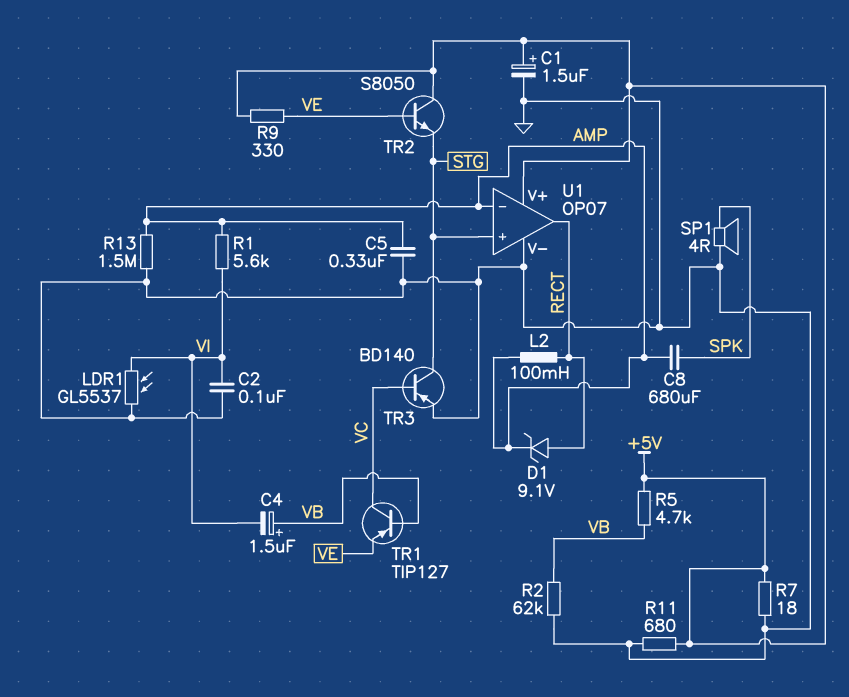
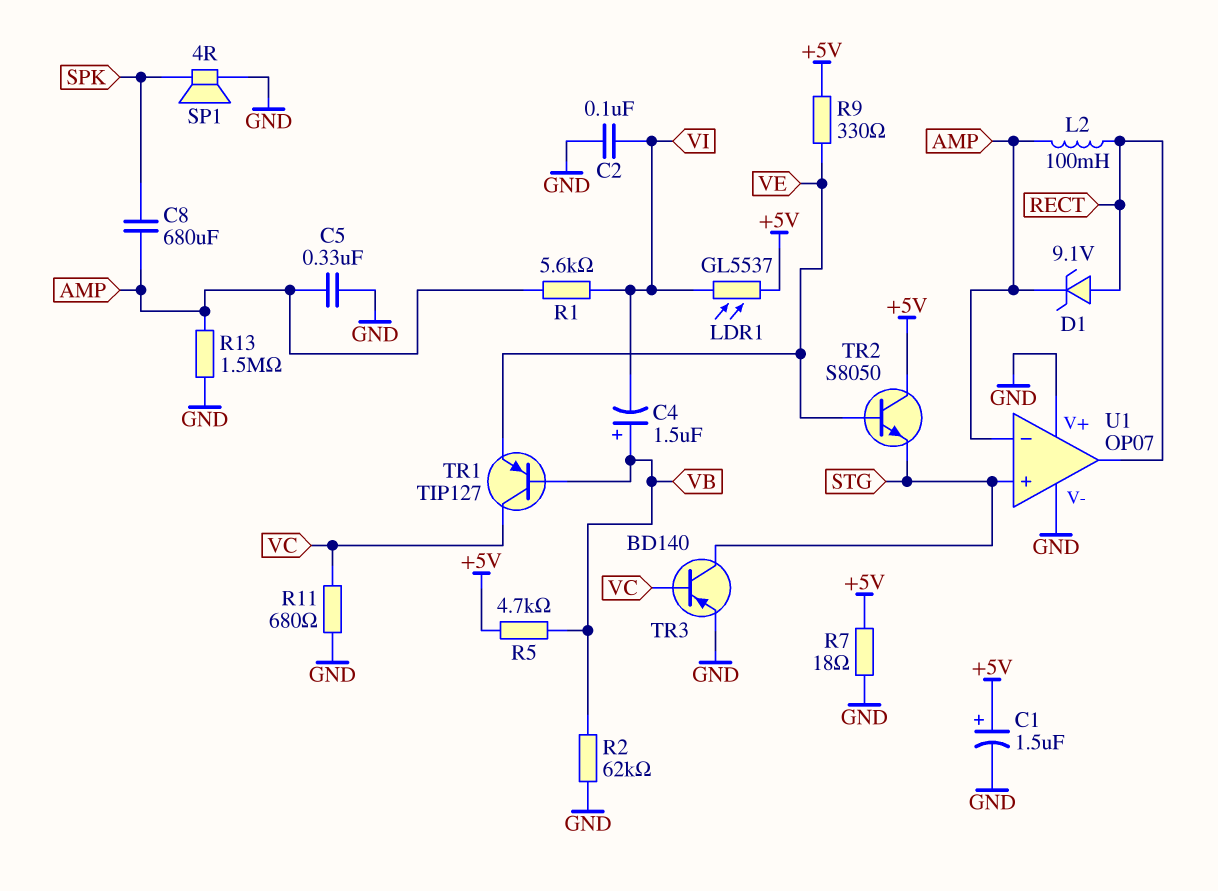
LDR1: GL5537 (GND, VI) -> GL5537 (+5V, VI)
R11: 680 (+5V, GND) -> 680 (GND, VC)
U1 pin V+: +5V -> GND

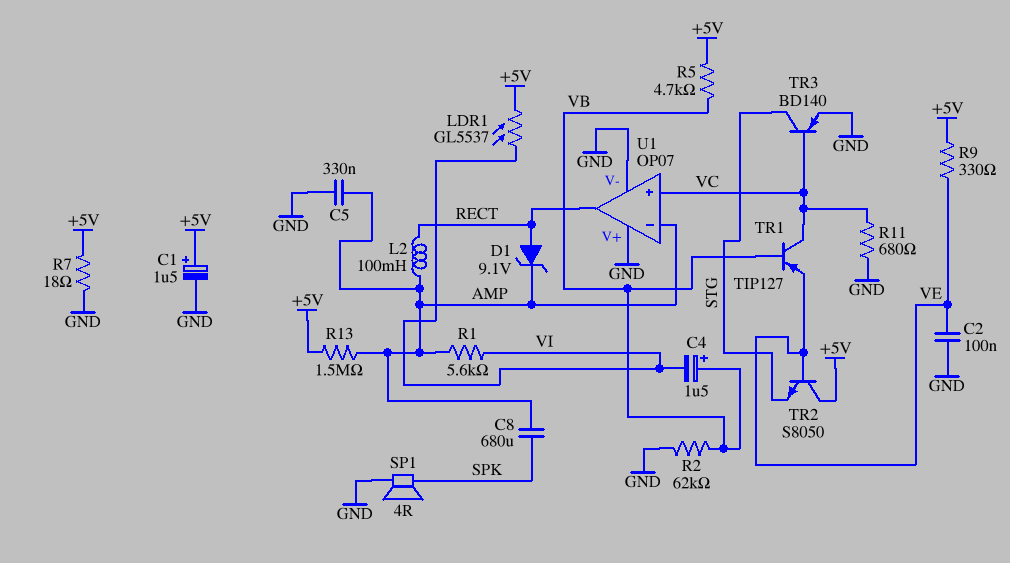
C2: 100nF (GND, VI) -> 100nF (GND, VE)
R13: 1.5M (AMP, GND) -> 1.5M (+5V, AMP)
U1 pin in+: STG -> VC

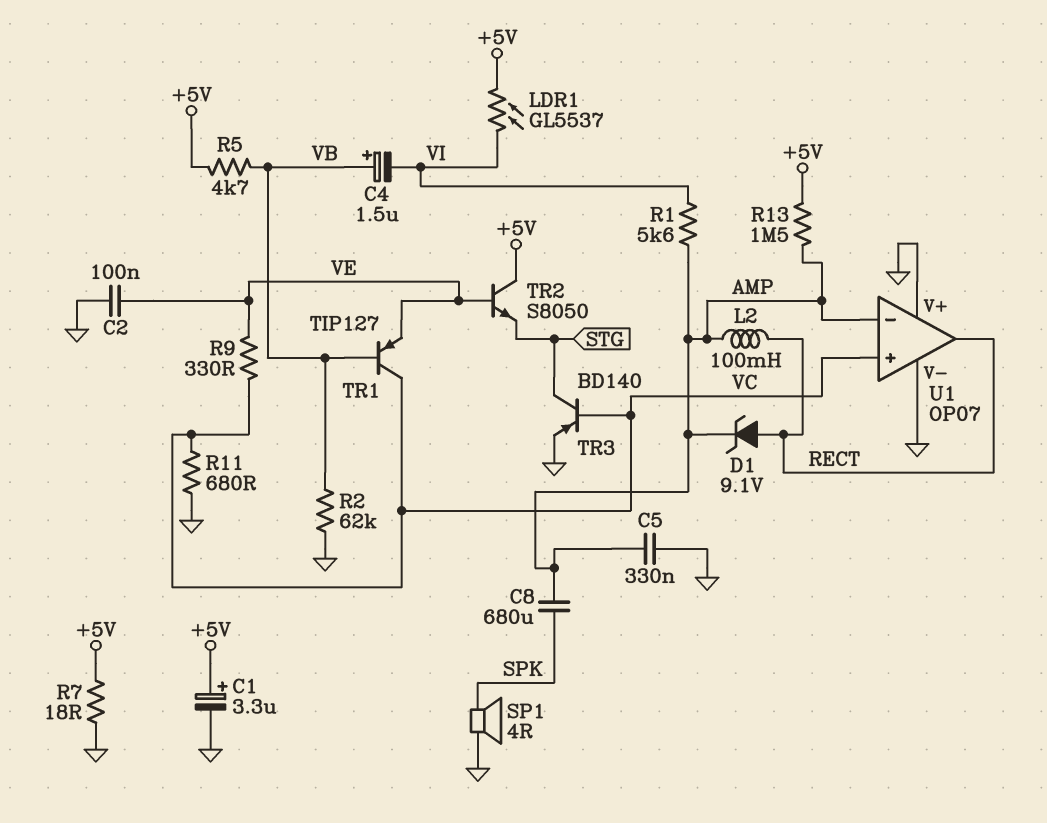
C1: 1.5uF (plus +5V, minus GND) -> 3.3uF (plus +5V, minus GND)
R9: 330 (+5V, VE) -> 330 (VC, VE)

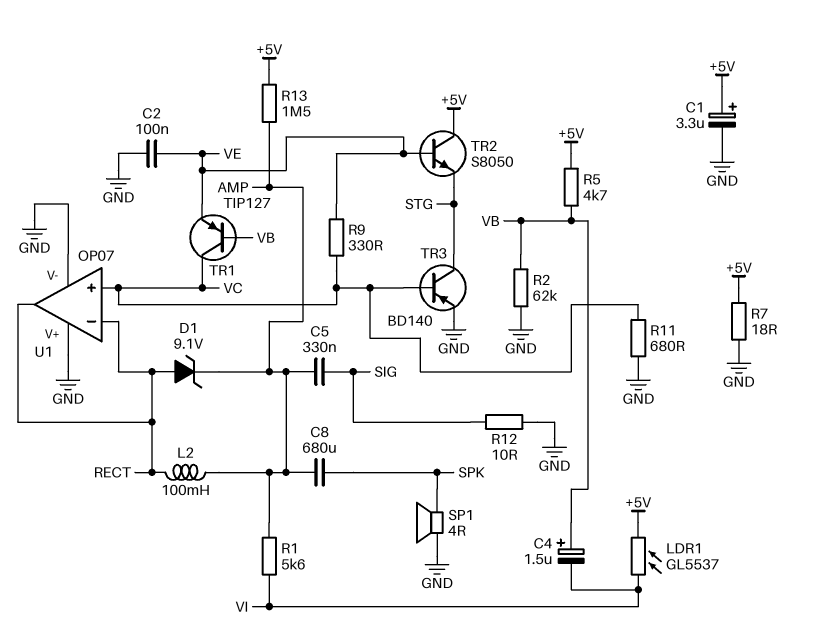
C5: 330nF (AMP, GND) -> 330nF (AMP, SIG)
R12: none -> 10 (GND, SIG)
U1 pin in-: AMP -> RECT

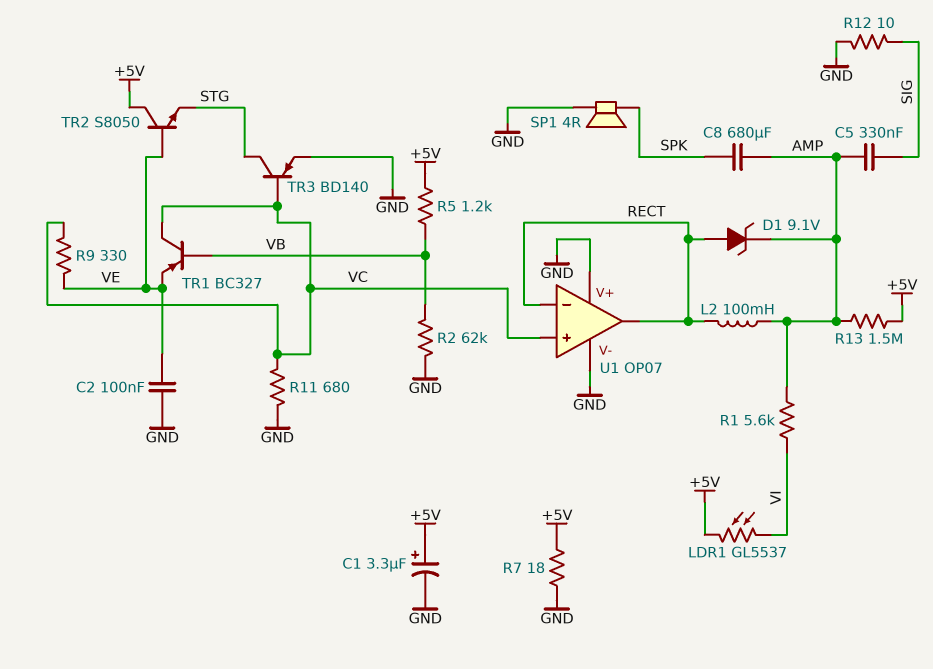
C4: 1.5uF (plus VB, minus VI) -> none
R5: 4.7k (+5V, VB) -> 1.2k (+5V, VB)
TR1: PNP TIP127 (B VB, C VC, E VE) -> PNP BC327 (B VB, C VC, E VE)

